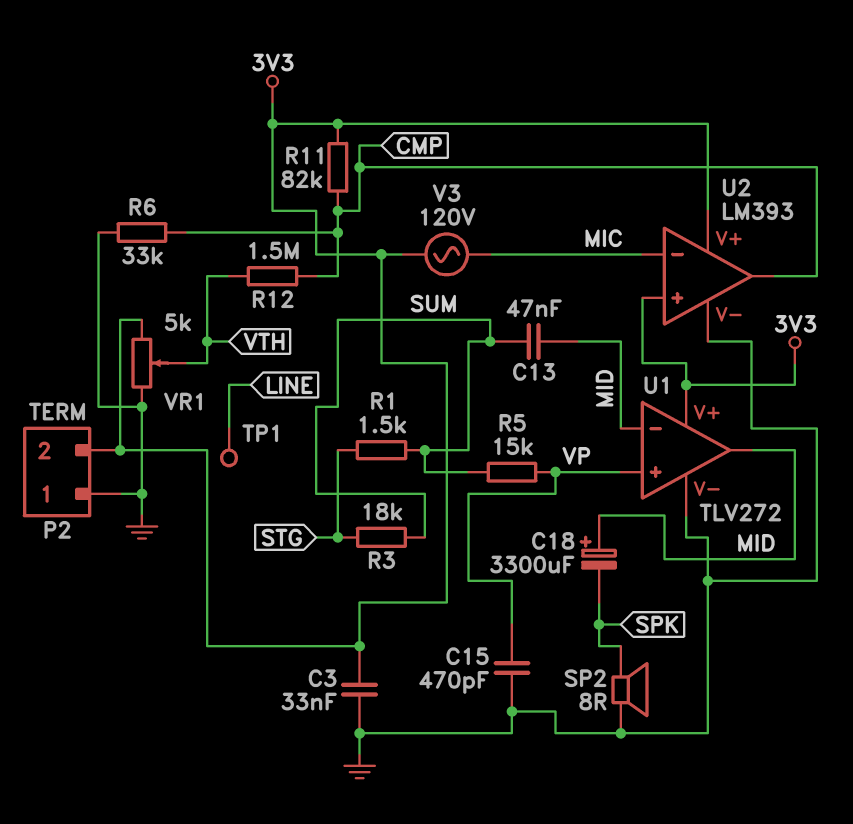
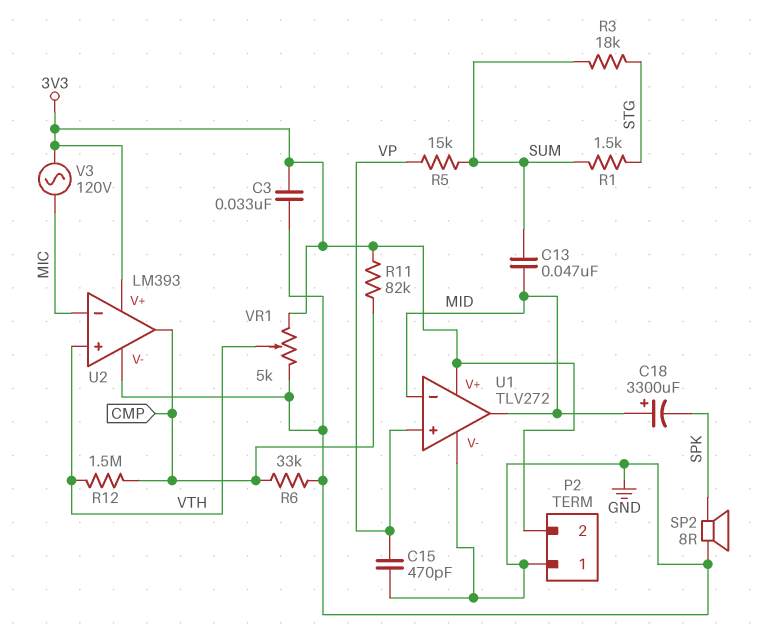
TP1: test point (LINE) -> none
U2 pin in+: 3V3 -> VTH

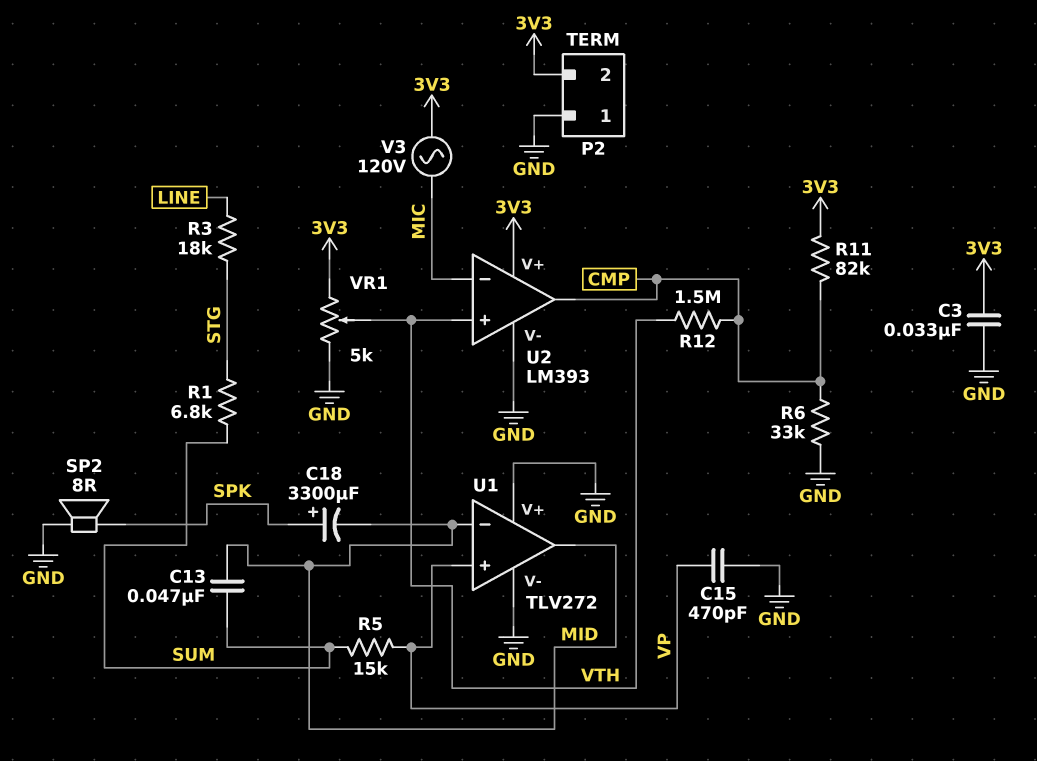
C18: 3300uF (plus MID, minus SPK) -> 3300uF (plus SPK, minus MID)
R1: 1.5k (STG, SUM) -> 6.8k (STG, SUM)
R3: 18k (STG, SUM) -> 18k (LINE, STG)
U1 pin V+: 3V3 -> GND

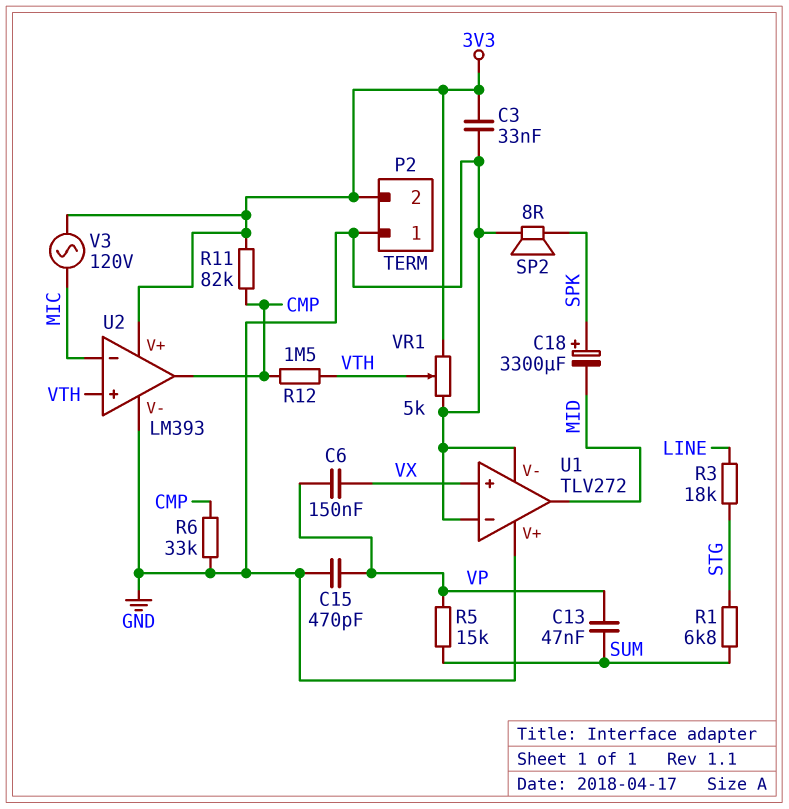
C6: none -> 150nF (VP, VX)
C13: 47nF (MID, SUM) -> 47nF (SUM, VP)
U1 pin in+: VP -> VX
U1 pin in-: MID -> GND

